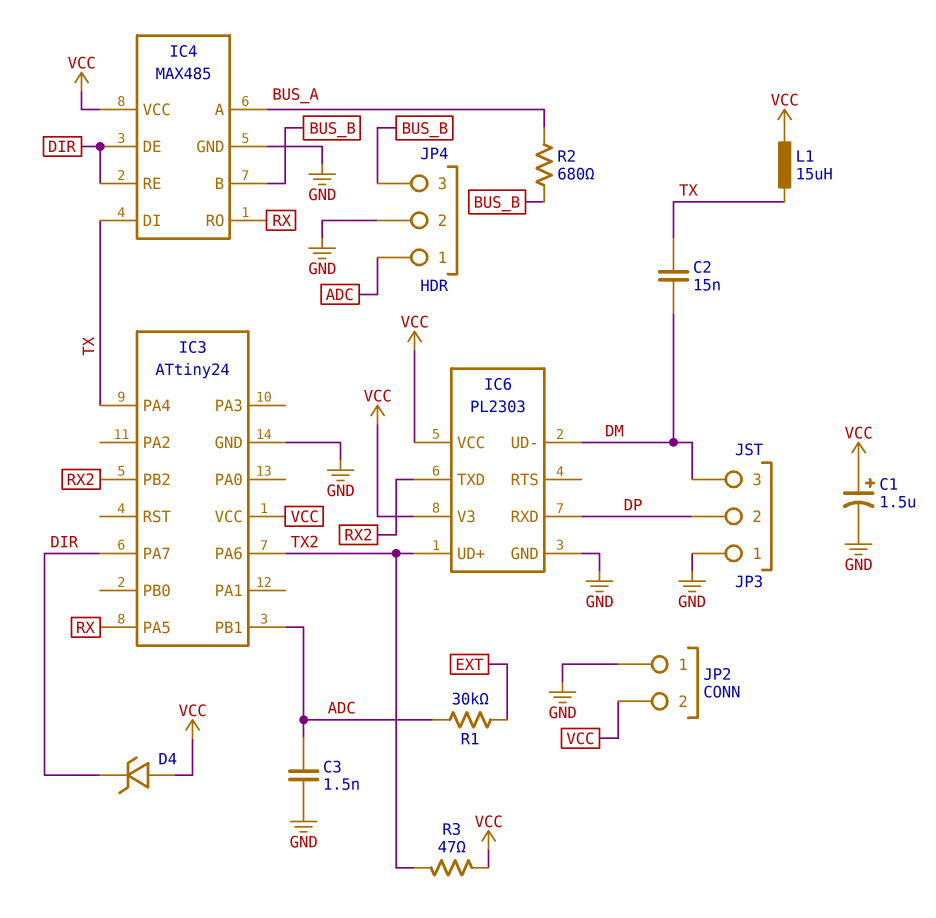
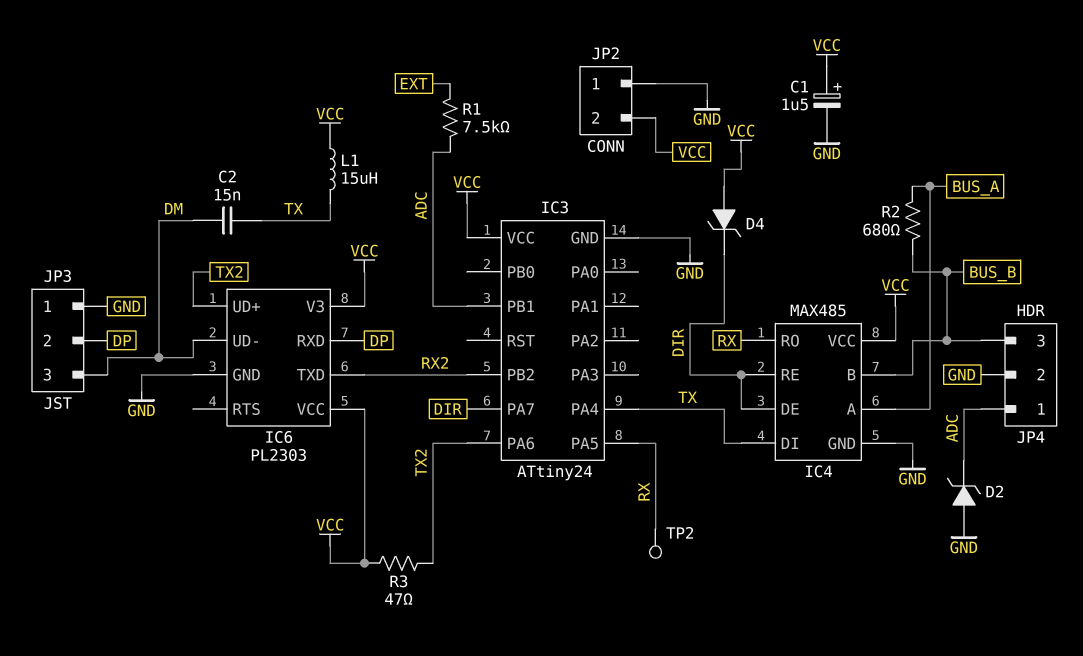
C3: 1.5nF (ADC, GND) -> none
D2: none -> zener (A GND, K ADC)
R1: 30k (ADC, EXT) -> 7.5k (ADC, EXT)
TP2: none -> test point (RX)

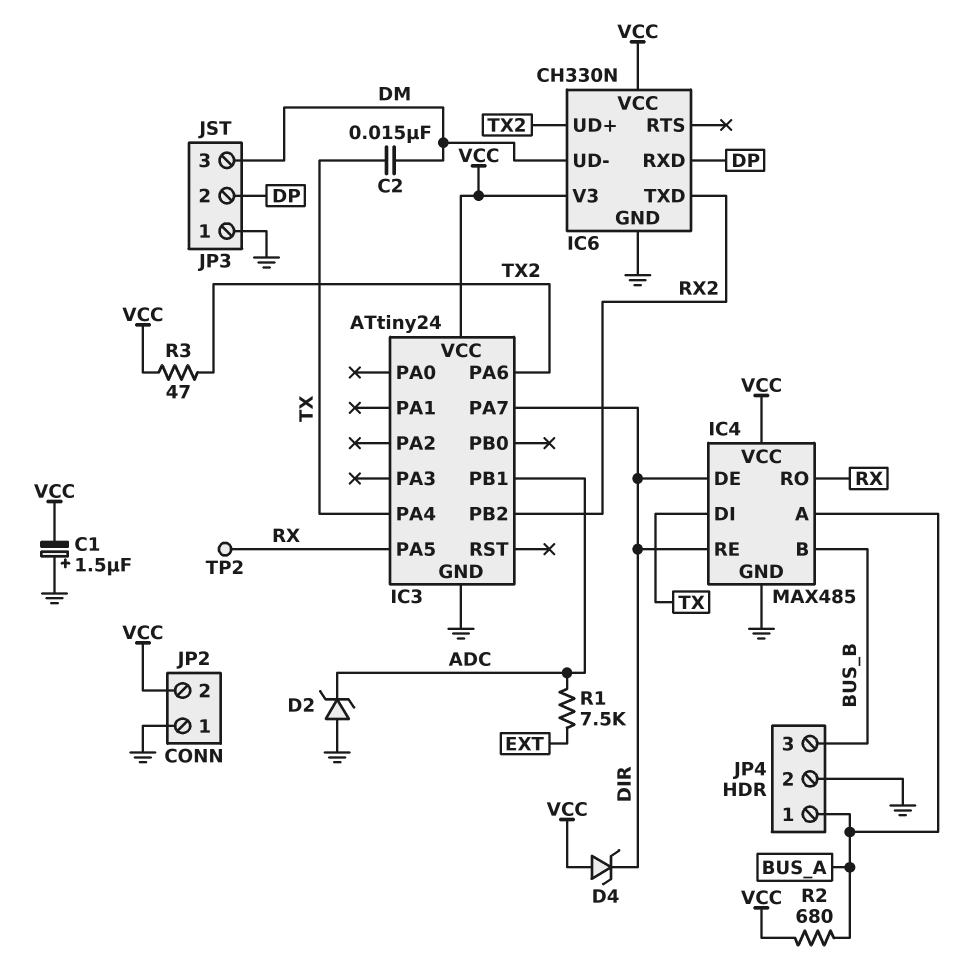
C1: 1.5uF (plus VCC, minus GND) -> 1.5uF (plus GND, minus VCC)
IC6: PL2303 -> CH330N
JP4 pin 1: ADC -> BUS_A
L1: 15uH (TX, VCC) -> none
R2: 680 (BUS_A, BUS_B) -> 680 (BUS_A, VCC)

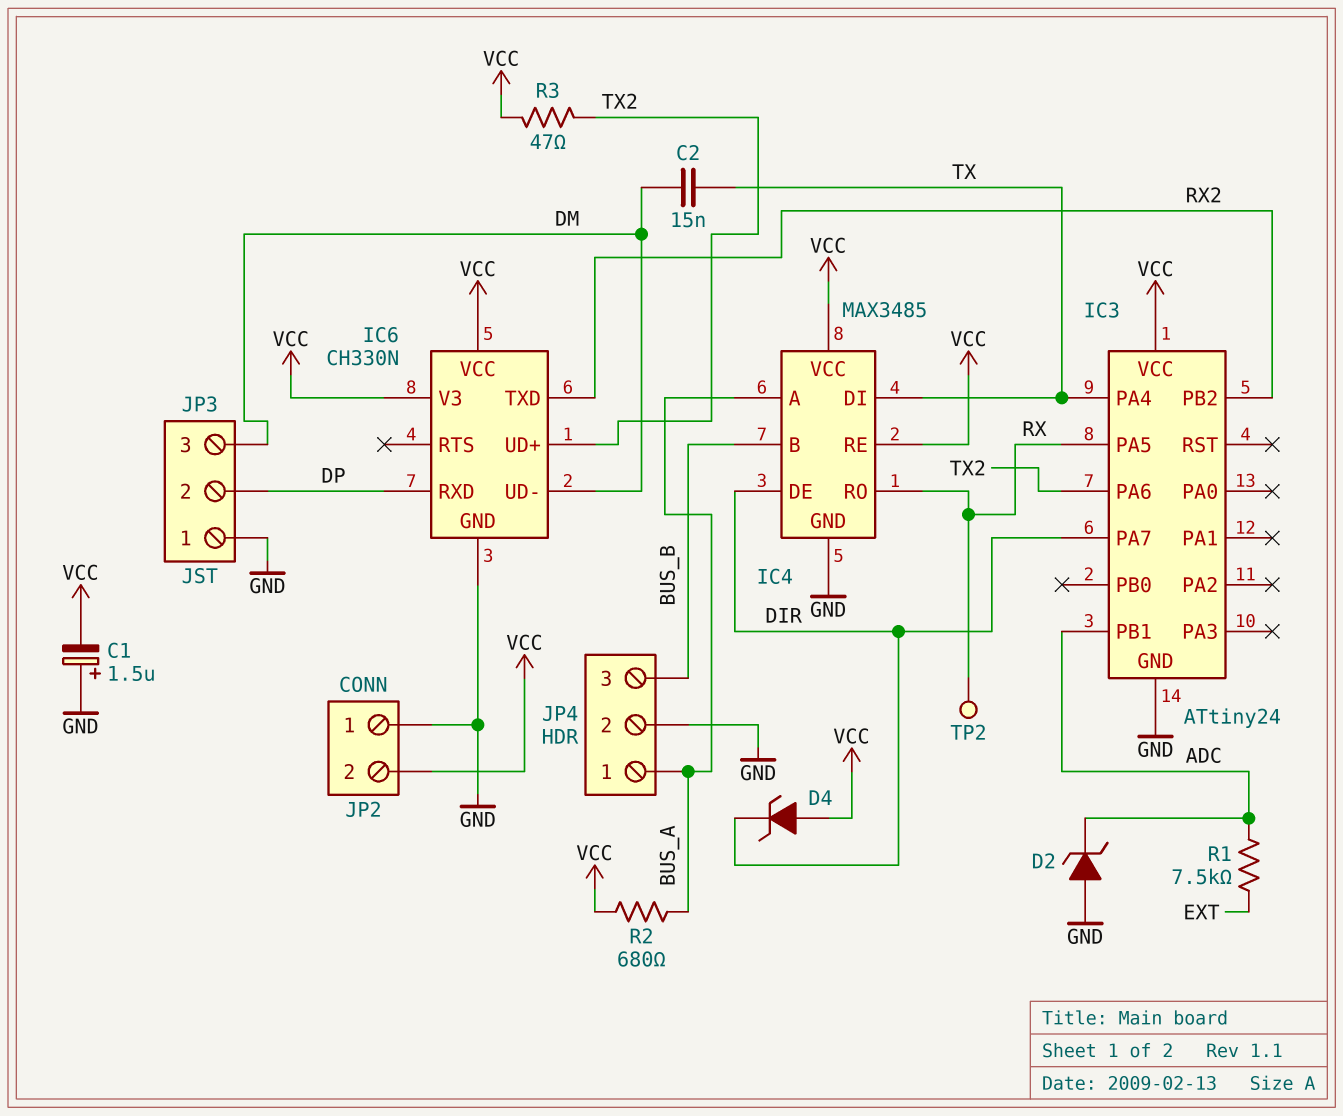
IC4: MAX485 -> MAX3485
IC4 pin RE: DIR -> VCC

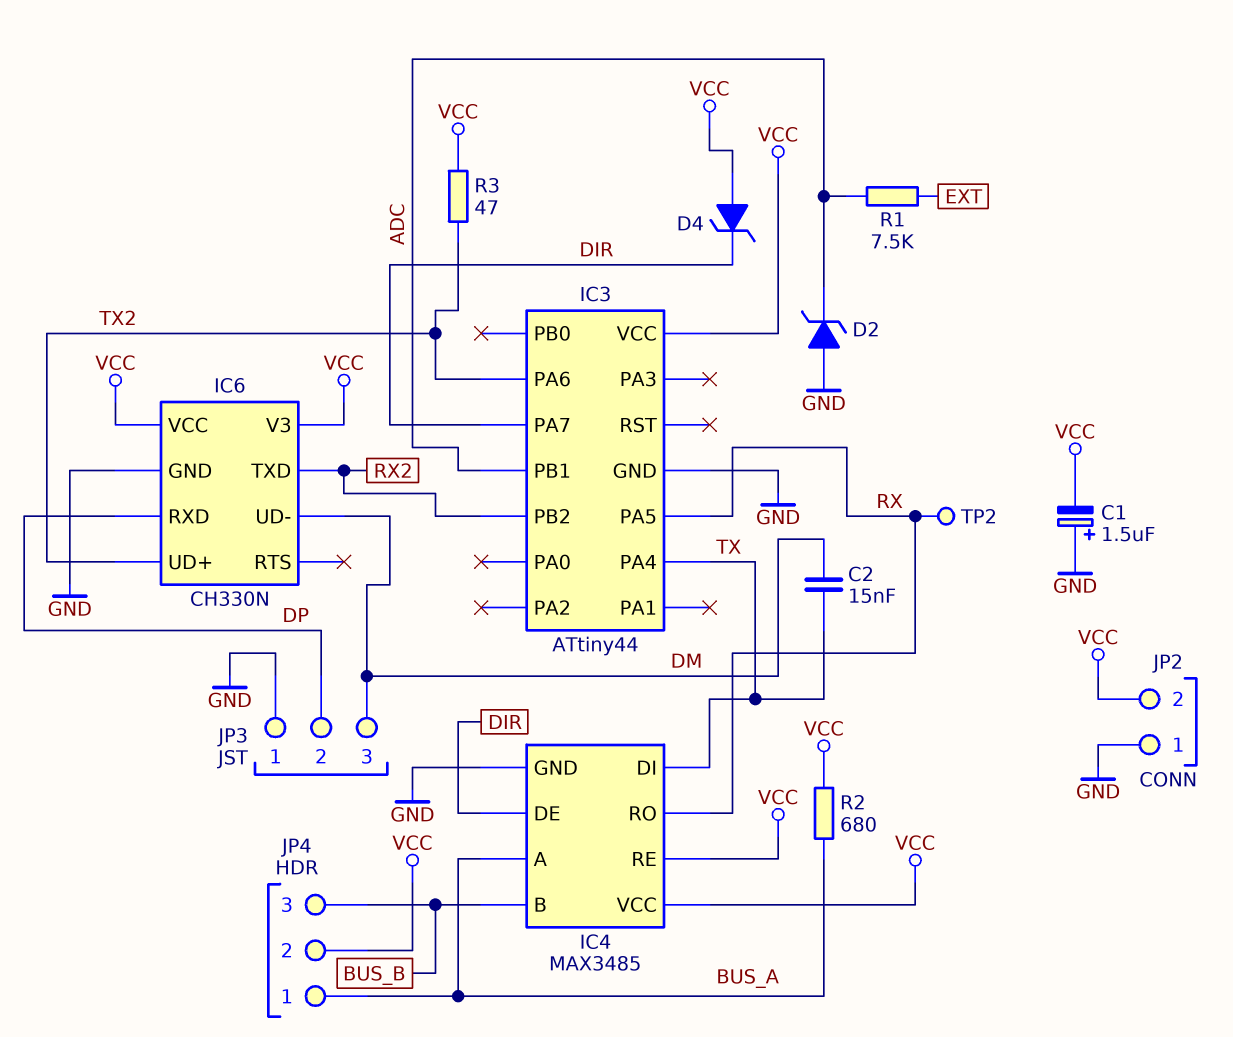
IC3: ATtiny24 -> ATtiny44
JP4 pin 2: GND -> VCC

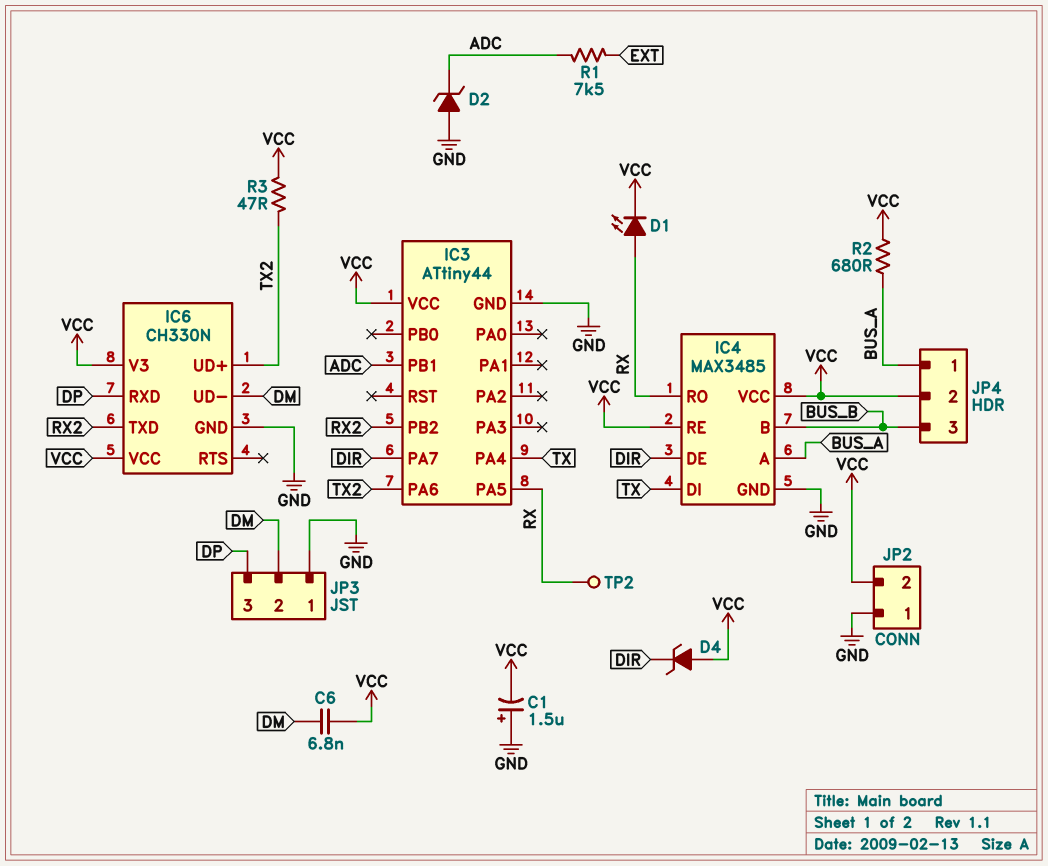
C2: 15nF (DM, TX) -> none
C6: none -> 6.8nF (DM, VCC)
D1: none -> LED (A RX, K VCC)
JP3 pin 2: DP -> DM
JP3 pin 3: DM -> DP

